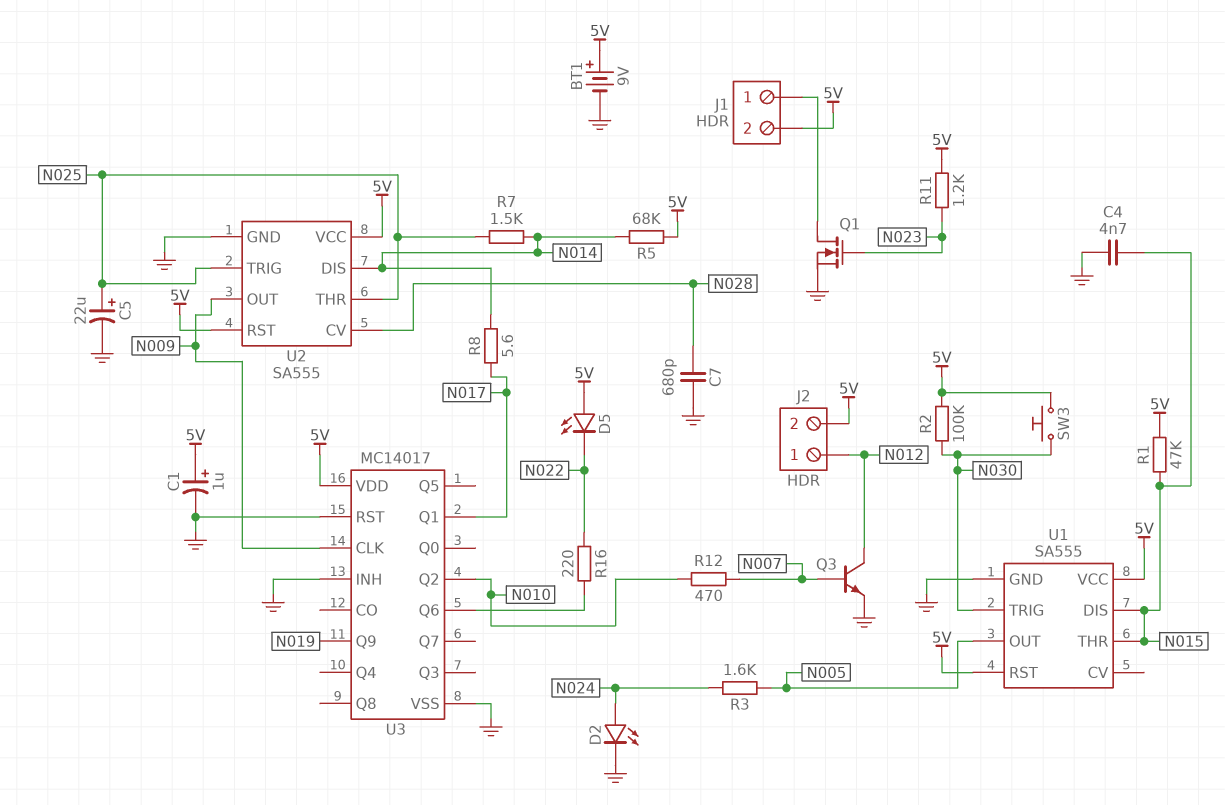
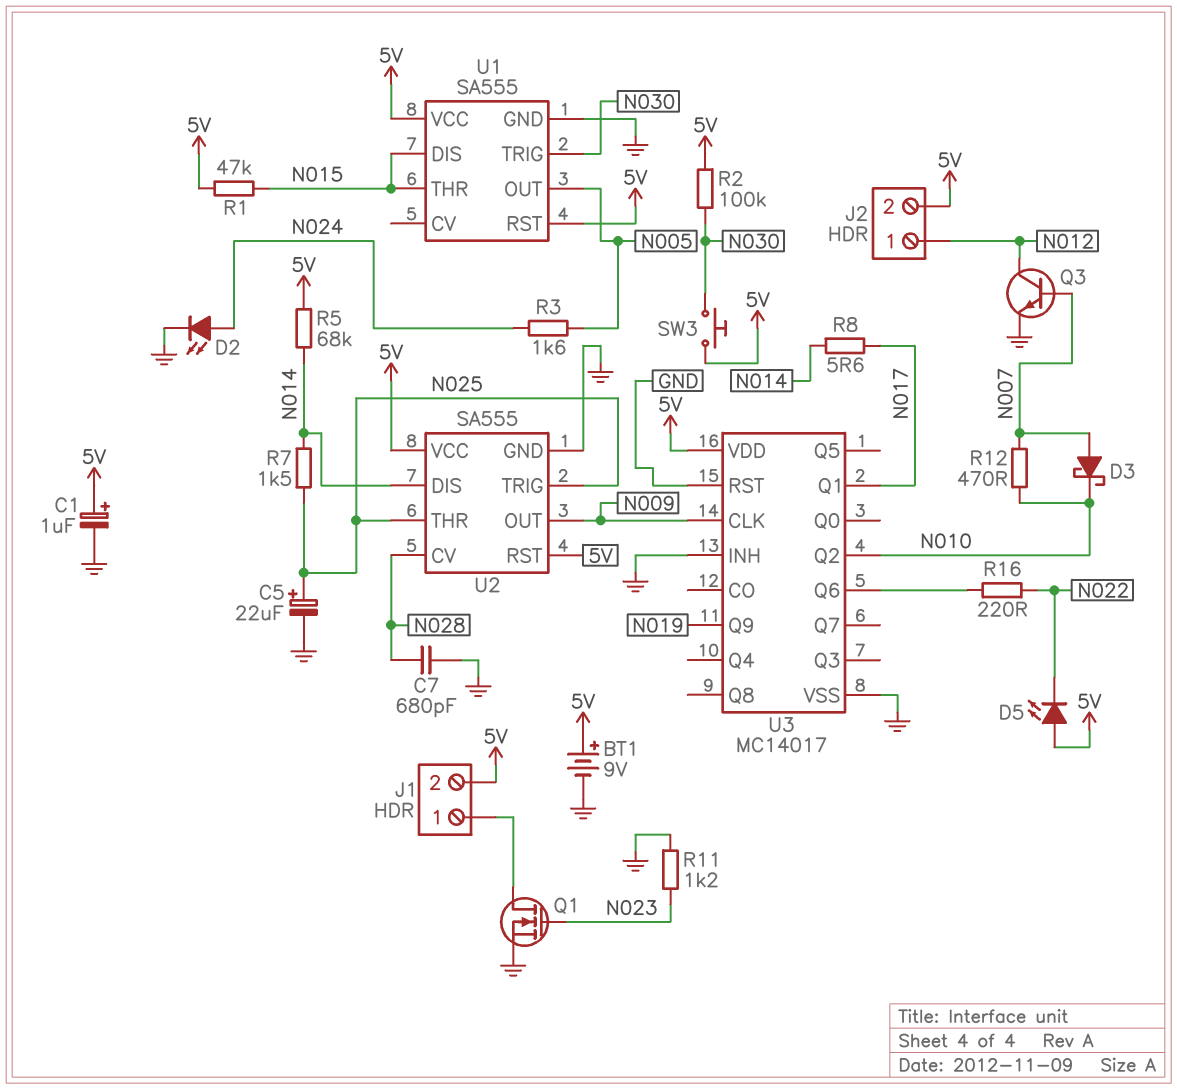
C4: 4.7nF (GND, N015) -> none
D3: none -> schottky (A N007, K N010)
R11: 1.2k (5V, N023) -> 1.2k (GND, N023)

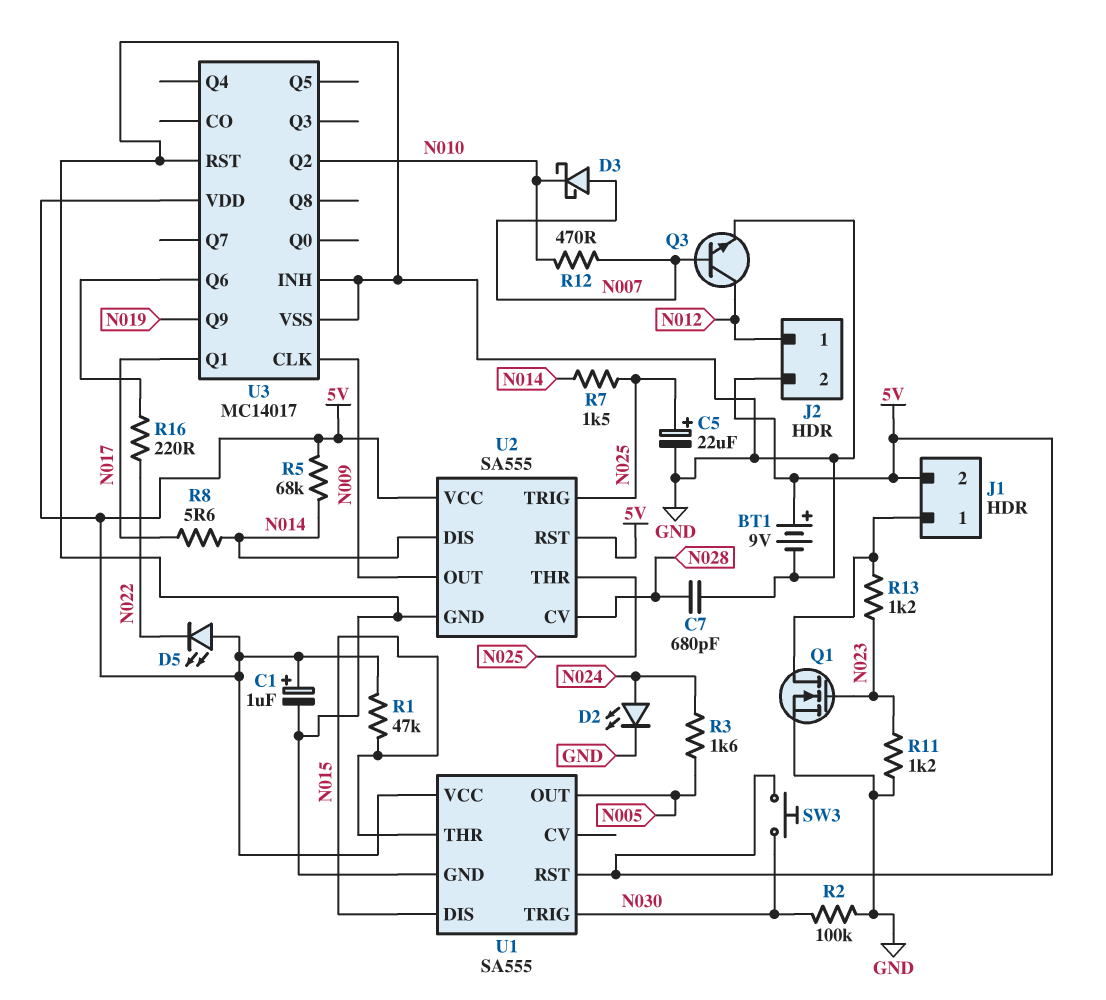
R2: 100k (5V, N030) -> 100k (GND, N030)
R13: none -> 1.2k (J1/1, N023)

